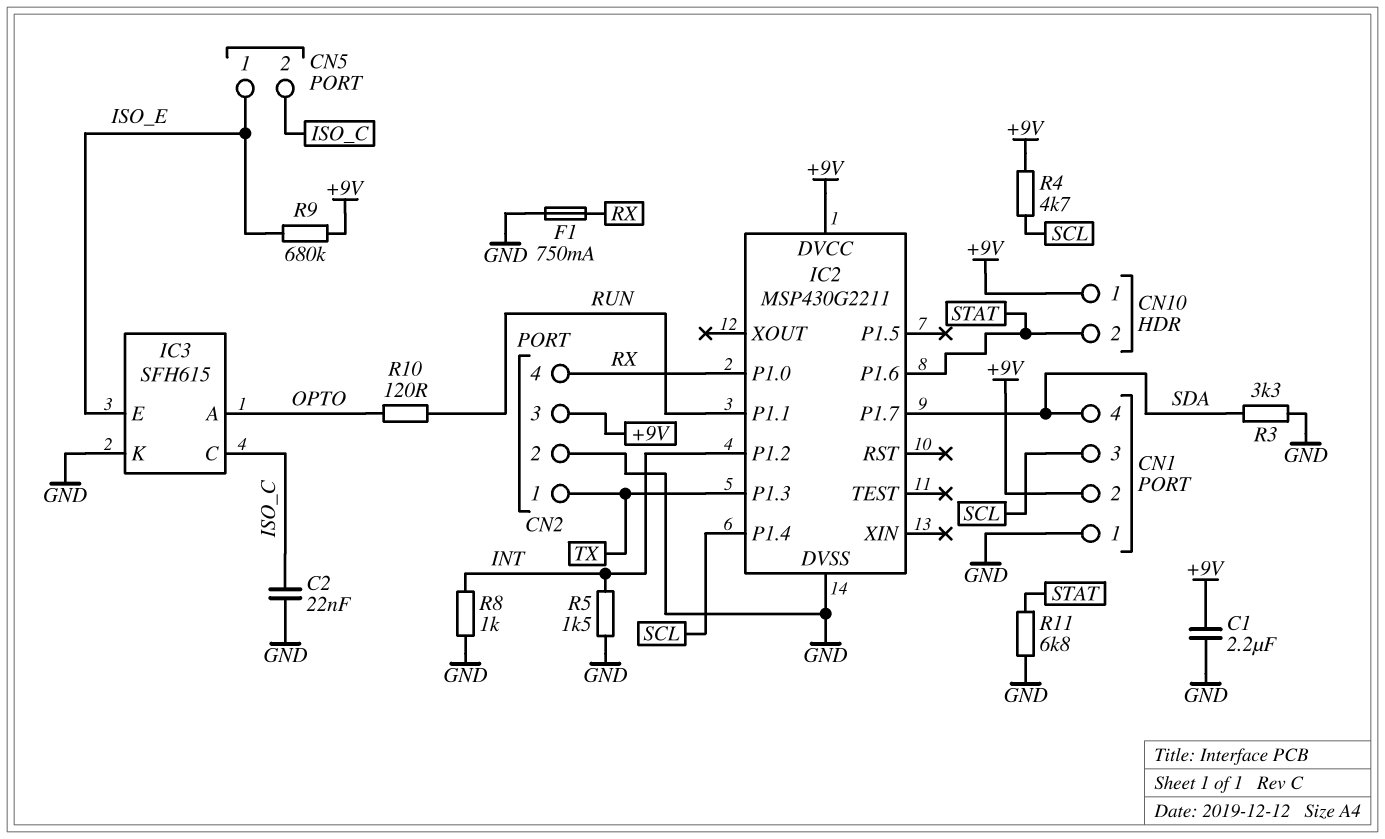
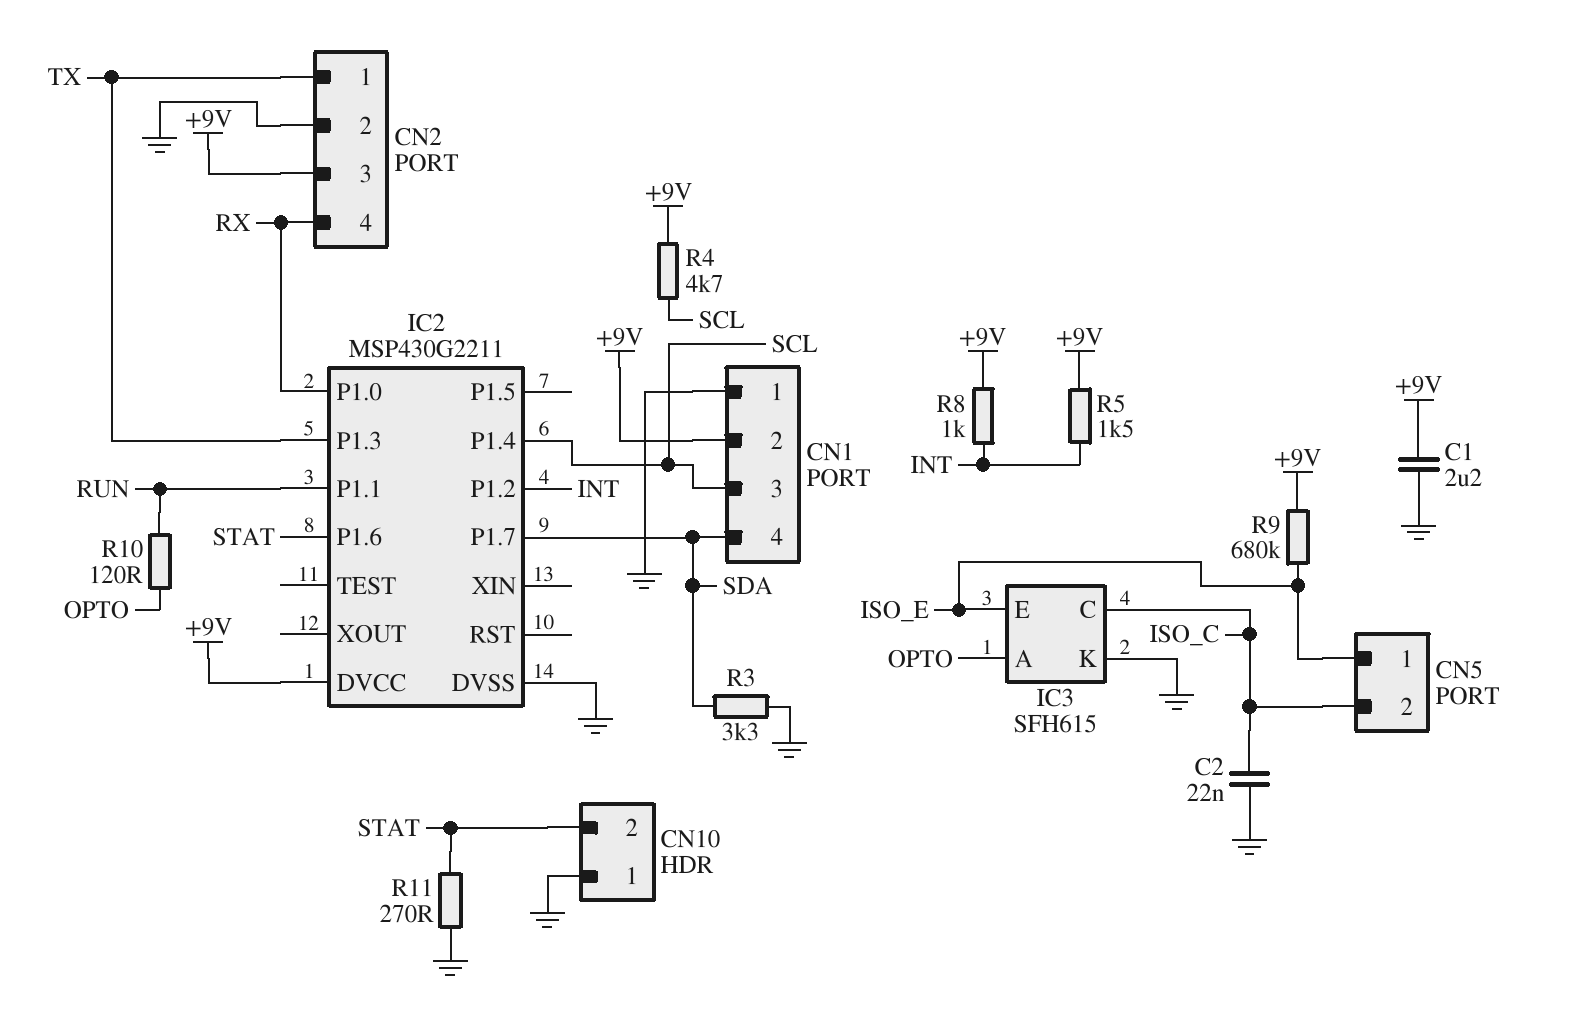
CN10 pin 1: +9V -> GND
F1: 750mA (GND, RX) -> none
R5: 1.5k (GND, INT) -> 1.5k (+9V, INT)
R8: 1k (GND, INT) -> 1k (+9V, INT)
R11: 6.8k (GND, STAT) -> 270 (GND, STAT)

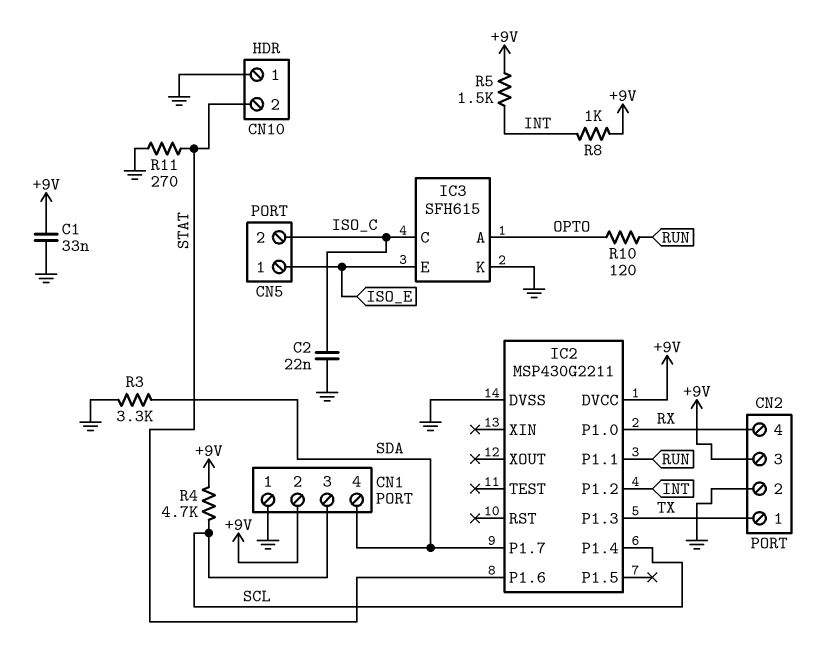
C1: 2.2uF (+9V, GND) -> 33nF (+9V, GND)
R9: 680k (+9V, ISO_E) -> none

